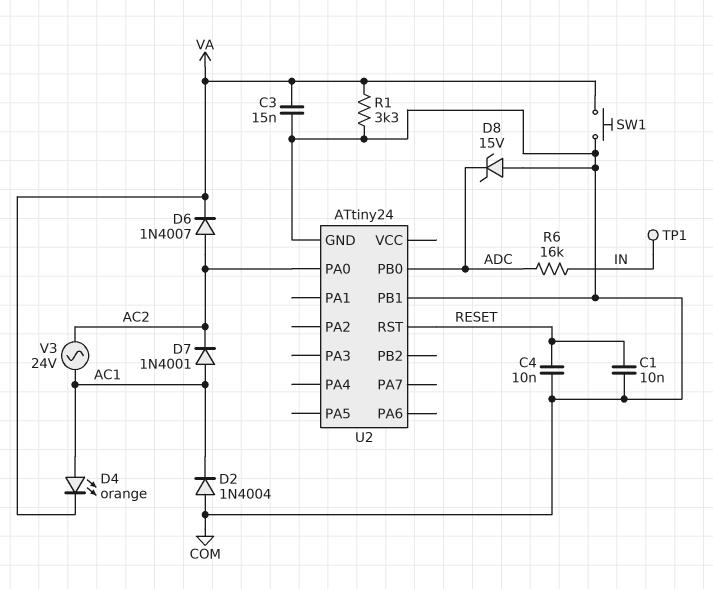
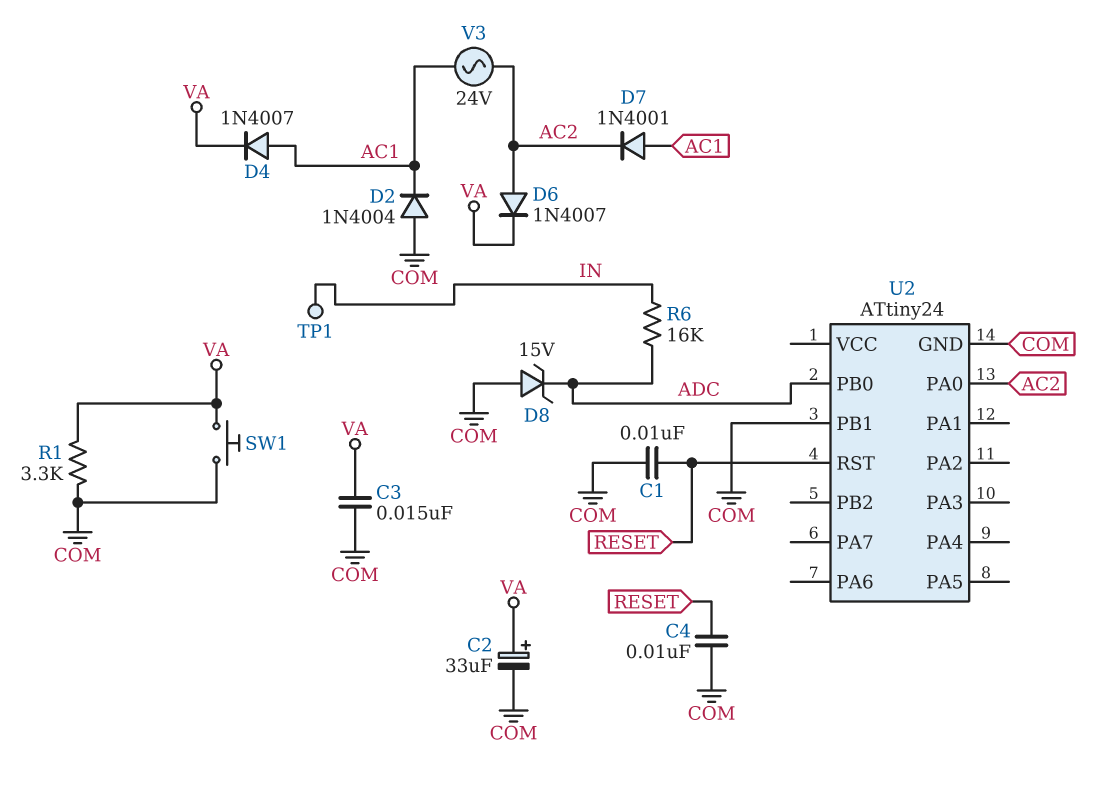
C2: none -> 33uF (plus VA, minus COM)
D4: LED orange (A AC1, K VA) -> diode 1N4007 (A AC1, K VA)

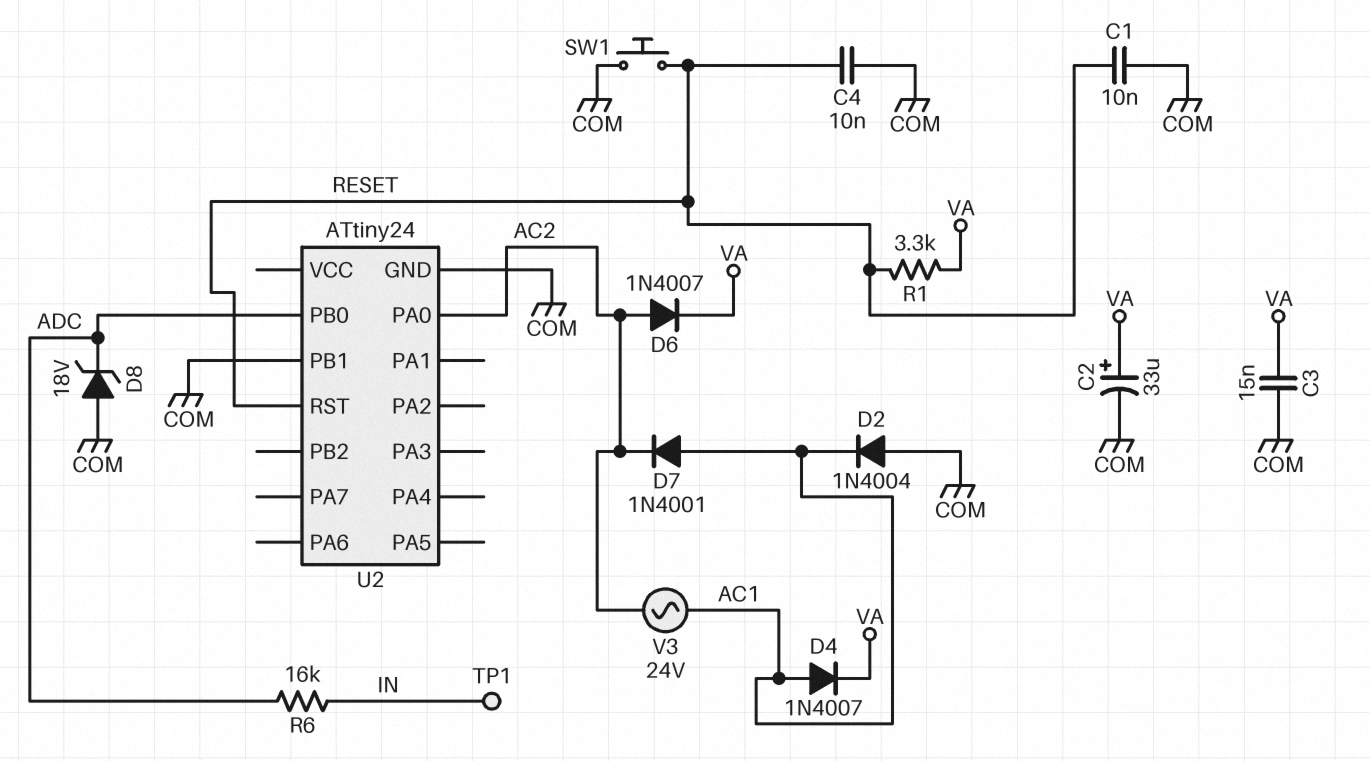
D8: zener 15V (A COM, K ADC) -> zener 18V (A COM, K ADC)
R1: 3.3k (COM, VA) -> 3.3k (RESET, VA)
SW1: button (COM, VA) -> button (COM, RESET)

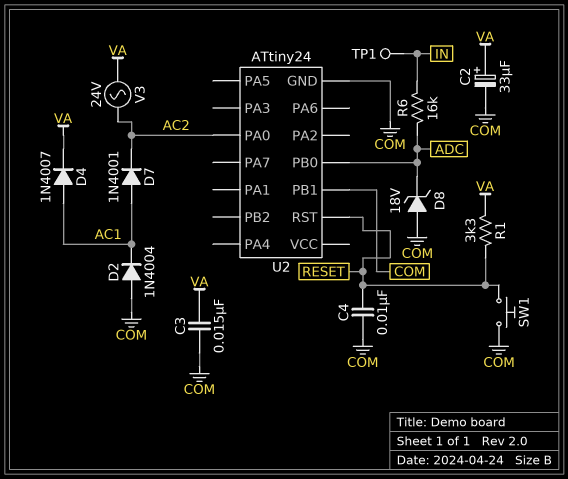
C1: 10nF (COM, RESET) -> none
D6: diode 1N4007 (A AC2, K VA) -> none
V3: AC 24V (AC1, AC2) -> AC 24V (AC2, VA)

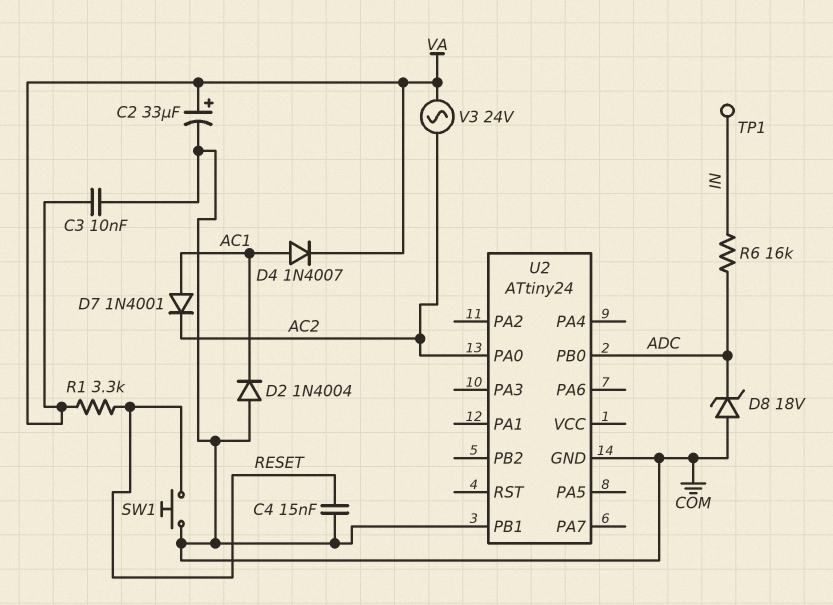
C3: 15nF (COM, VA) -> 10nF (COM, VA)
C4: 10nF (COM, RESET) -> 15nF (COM, RESET)
U2 pin RST: RESET -> none

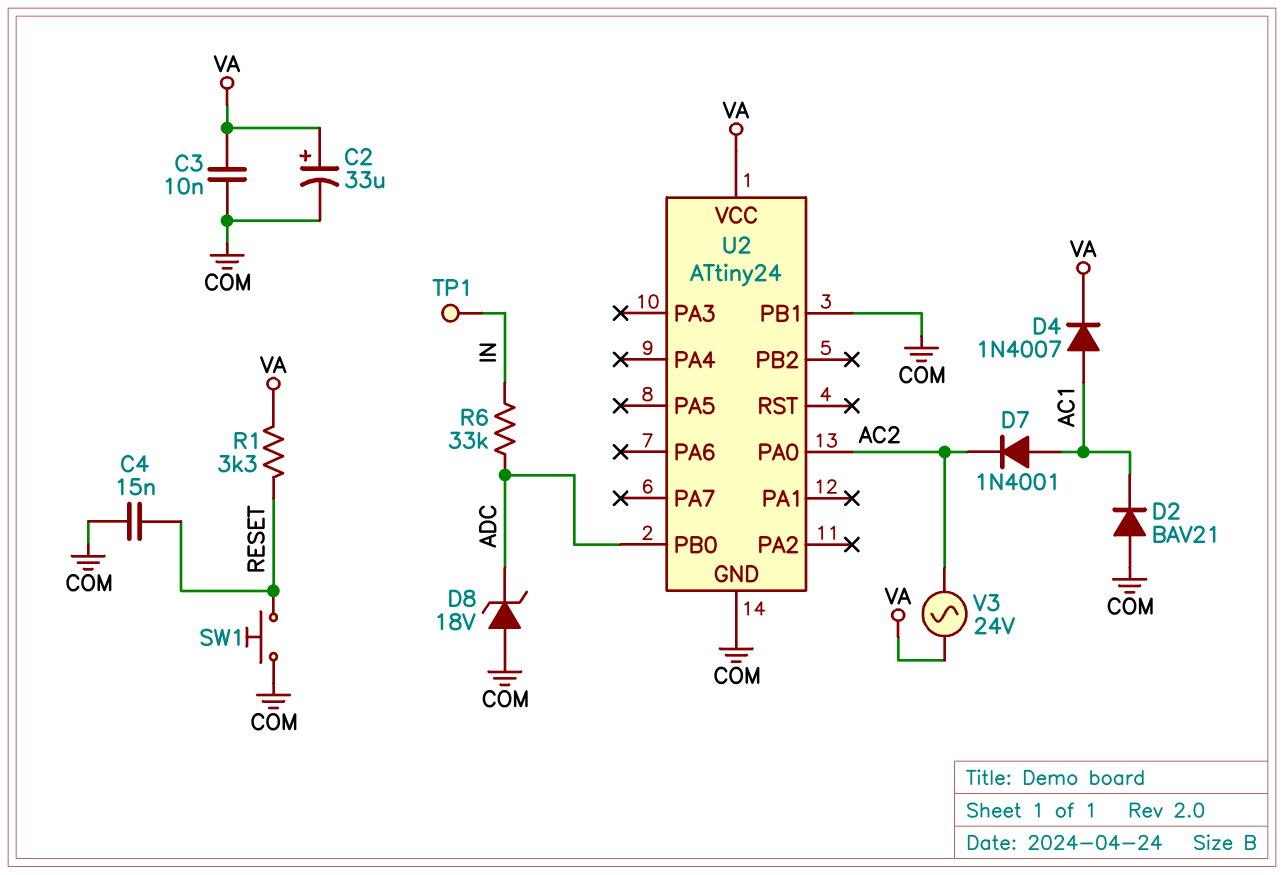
D2: diode 1N4004 (A COM, K AC1) -> diode BAV21 (A COM, K AC1)
R6: 16k (ADC, IN) -> 33k (ADC, IN)
U2 pin VCC: none -> VA

